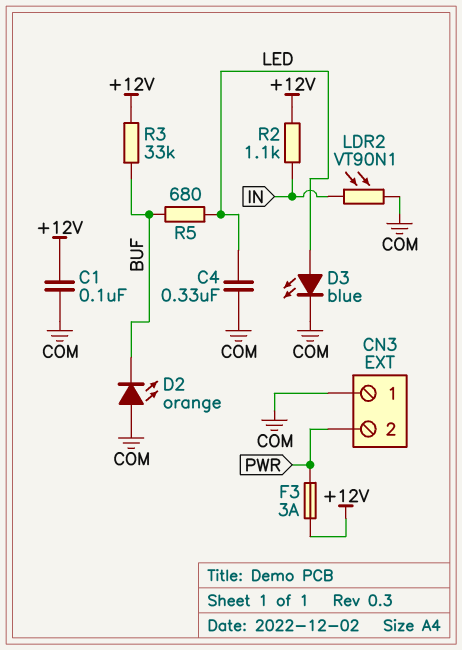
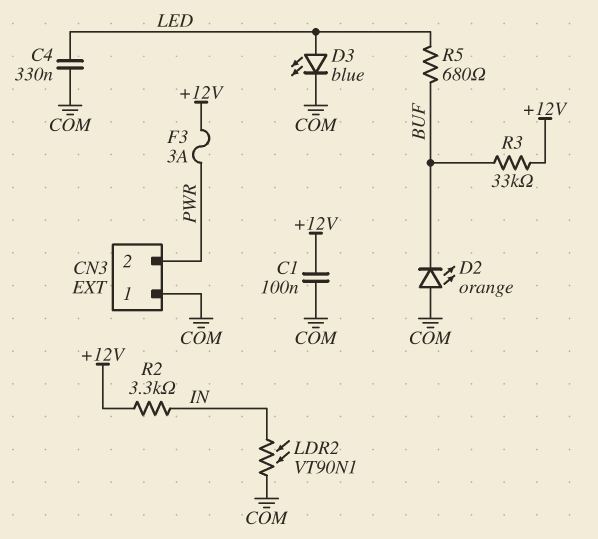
R2: 1.1k (+12V, IN) -> 3.3k (+12V, IN)

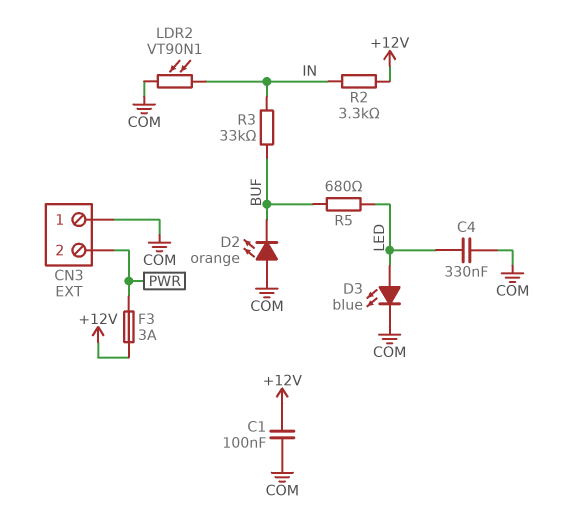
R3: 33k (+12V, BUF) -> 33k (BUF, IN)

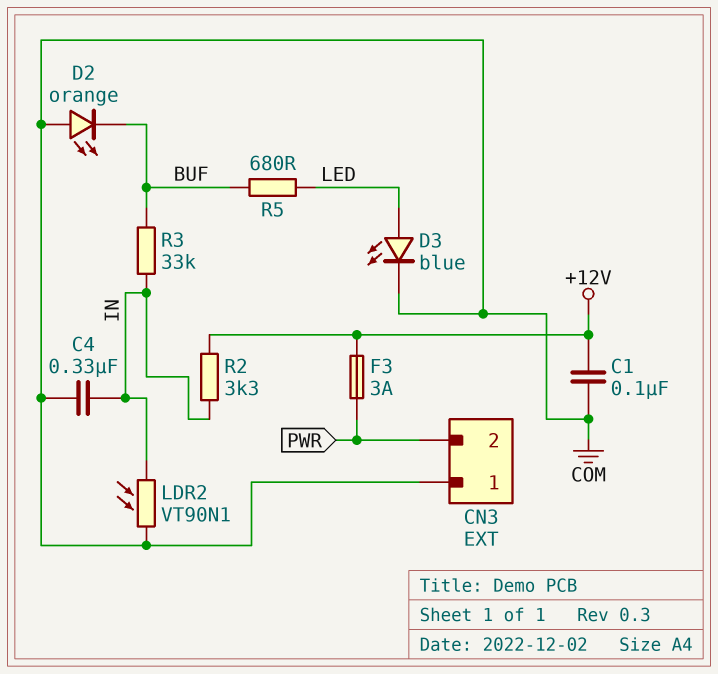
C4: 330nF (COM, LED) -> 330nF (COM, IN)

